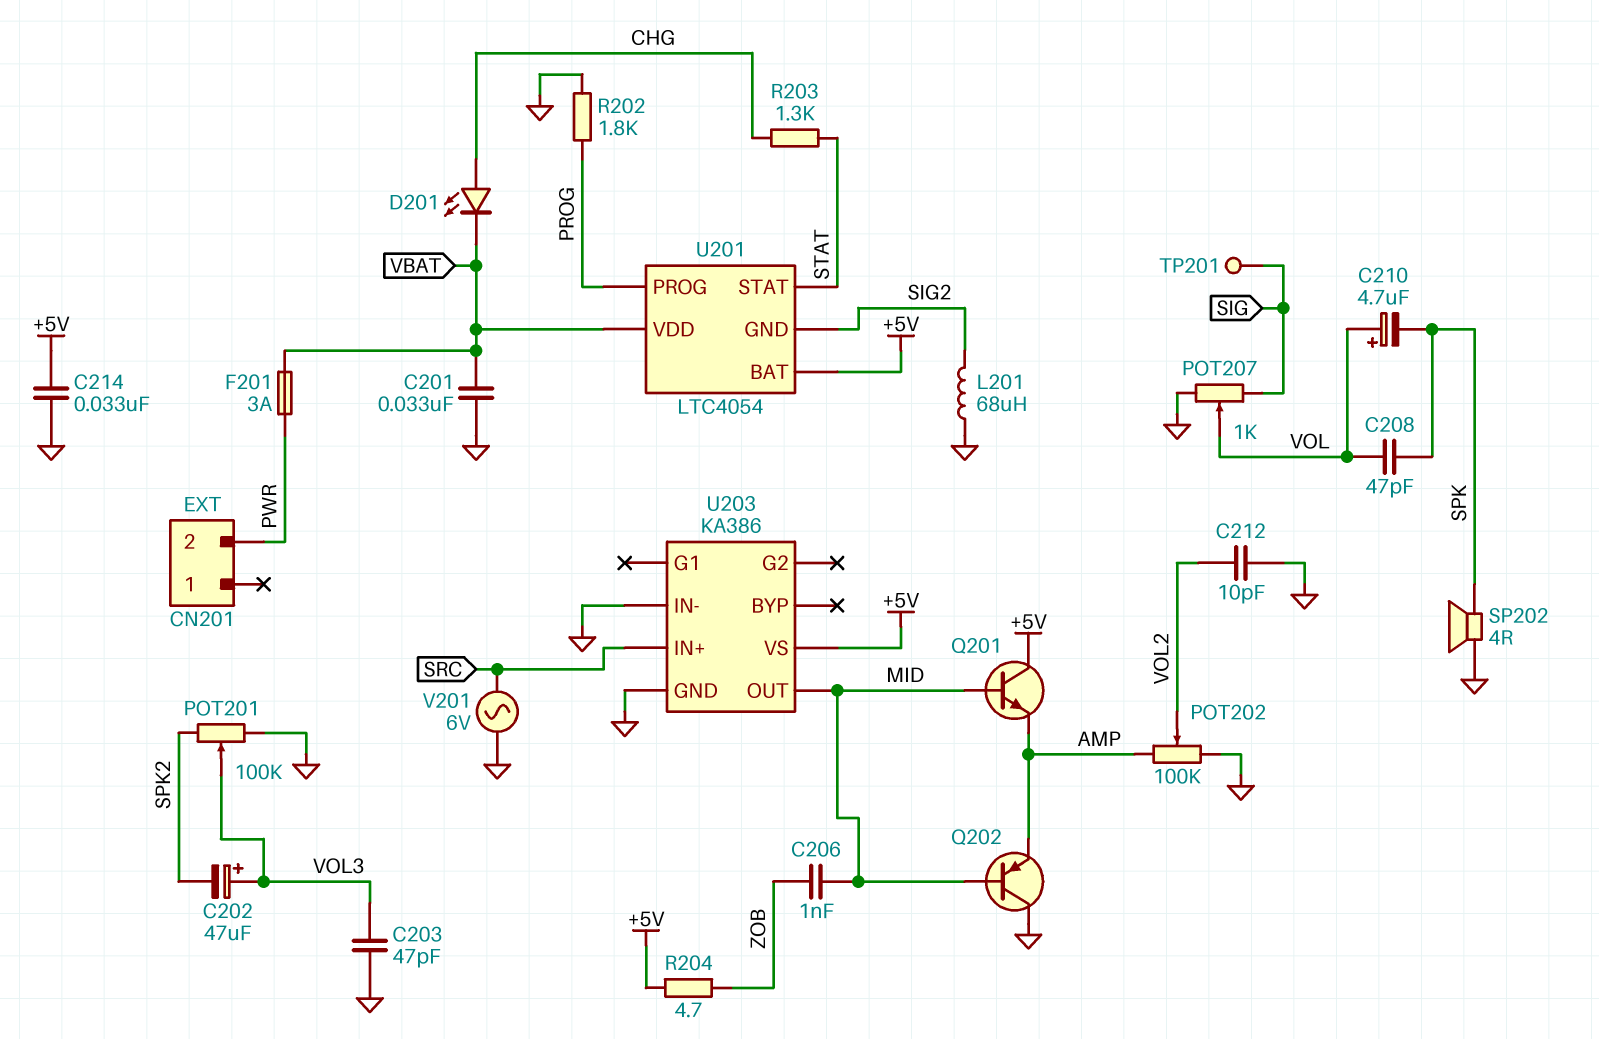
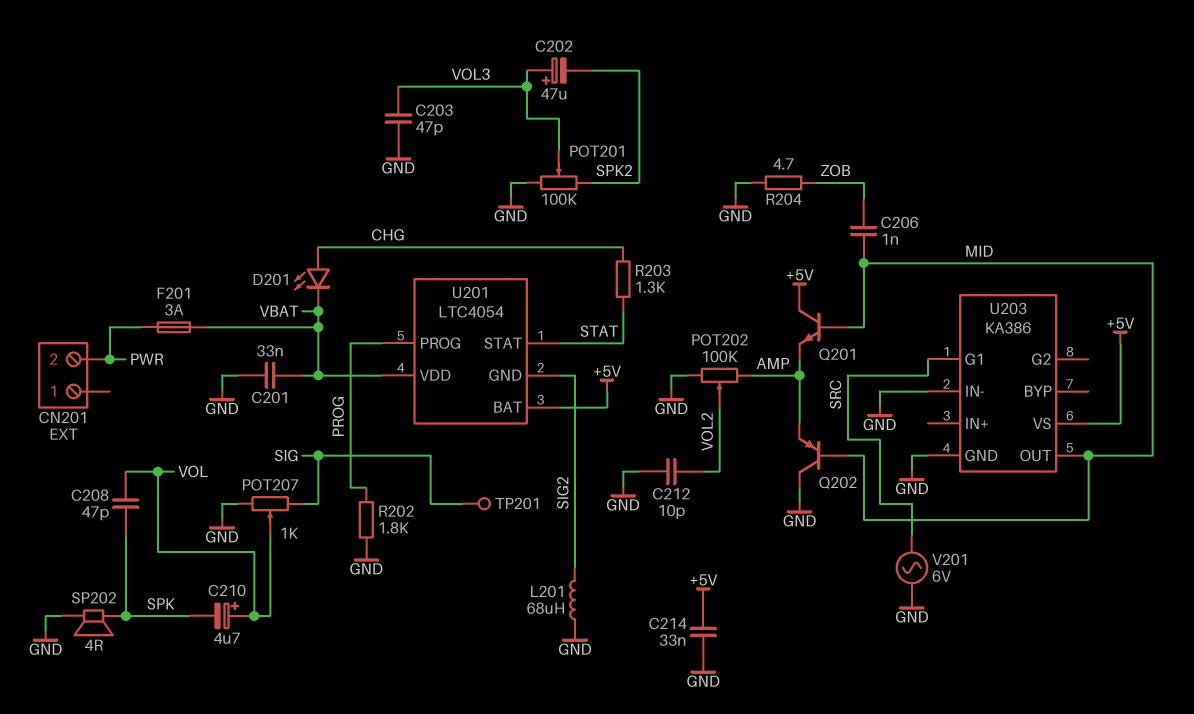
R204: 4.7 (+5V, ZOB) -> 4.7 (GND, ZOB)
U203 pin G1: none -> SRC
U203 pin IN+: SRC -> none

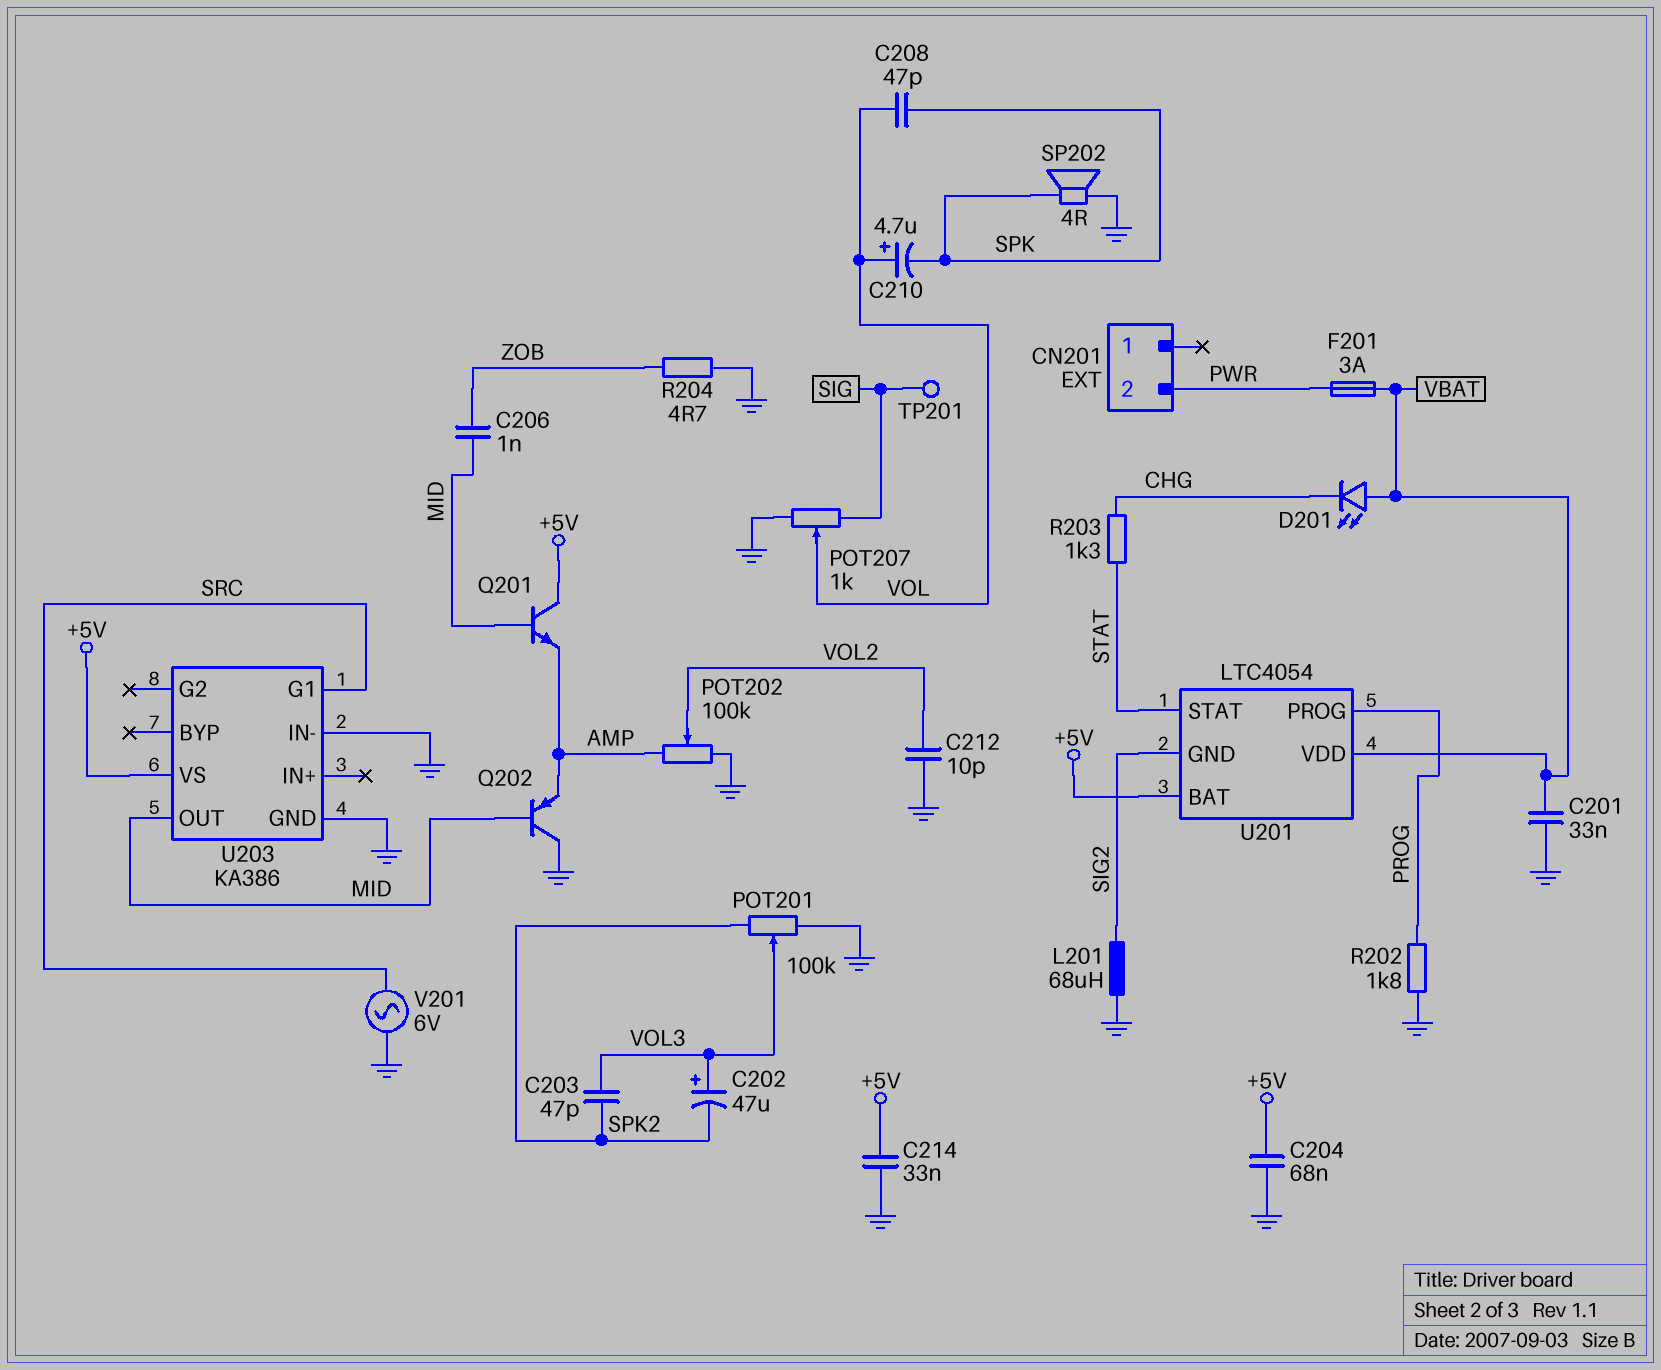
C203: 47pF (GND, VOL3) -> 47pF (SPK2, VOL3)
C204: none -> 68nF (+5V, GND)
D201: LED (A CHG, K VBAT) -> LED (A VBAT, K CHG)

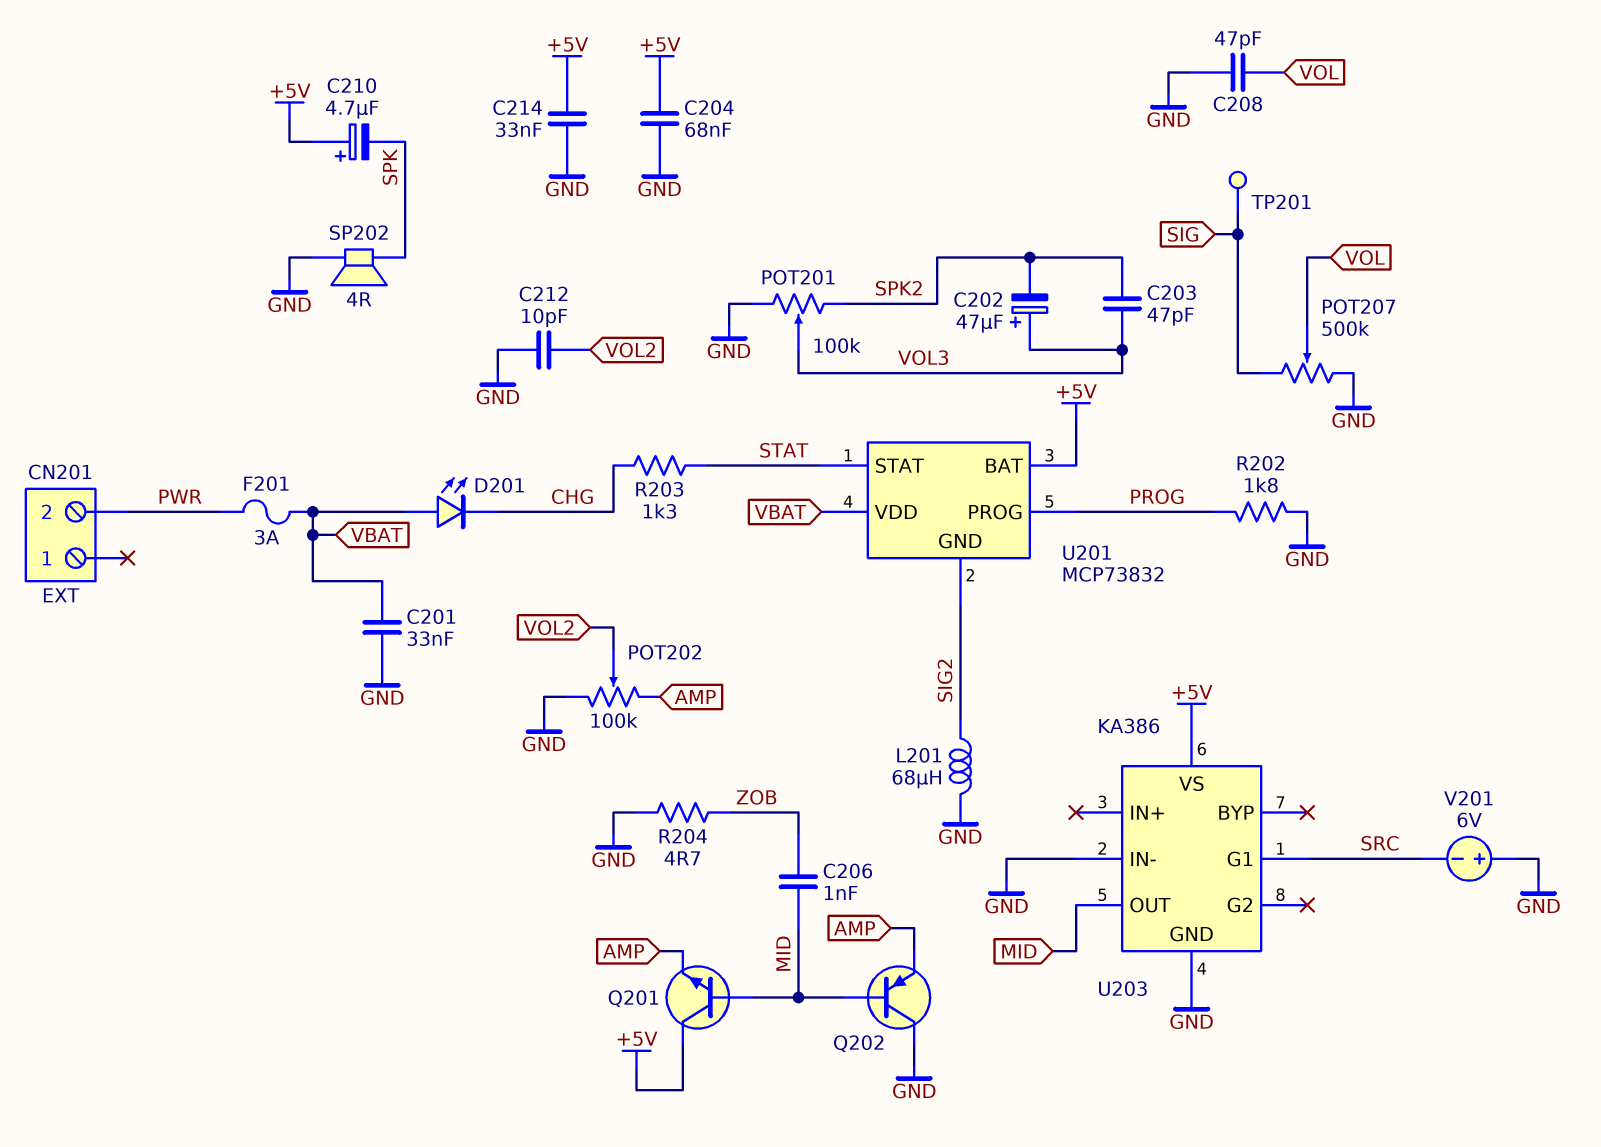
C208: 47pF (SPK, VOL) -> 47pF (GND, VOL)
C210: 4.7uF (plus VOL, minus SPK) -> 4.7uF (plus +5V, minus SPK)
POT207: 1k (GND, SIG, wiper VOL) -> 500k (GND, SIG, wiper VOL)
U201: LTC4054 -> MCP73832
V201: AC 6V (GND, SRC) -> 6V (plus GND, minus SRC)

